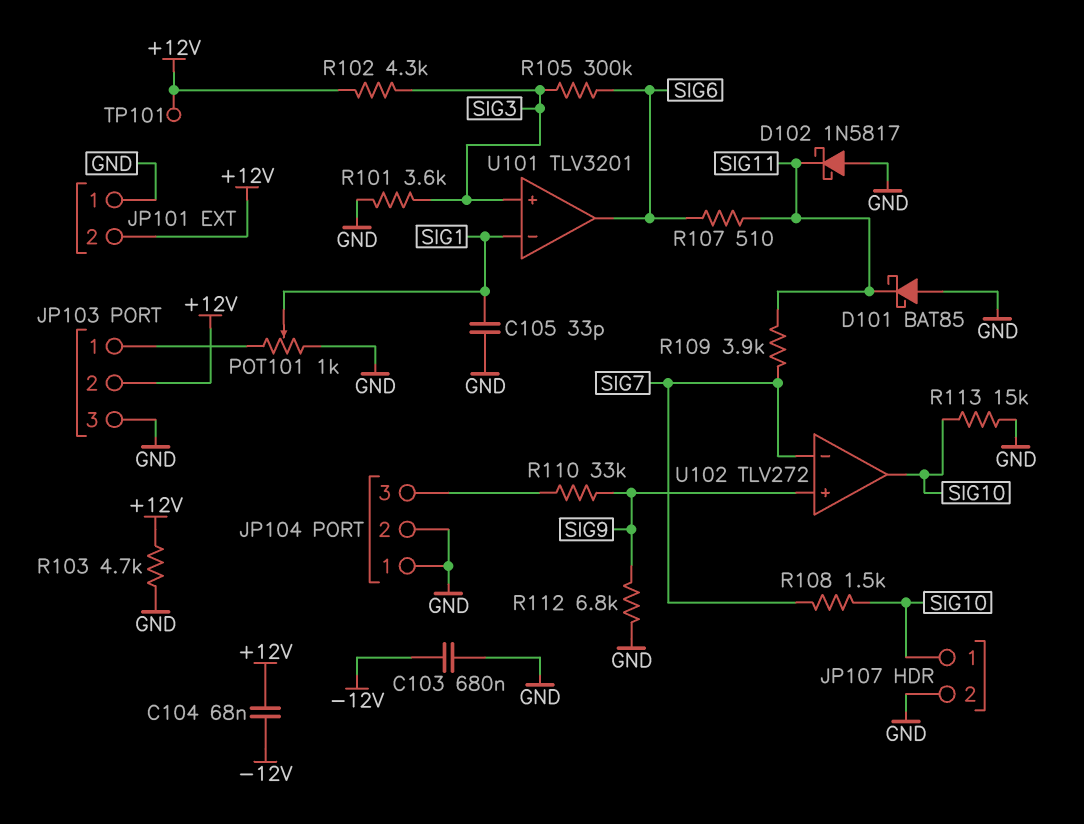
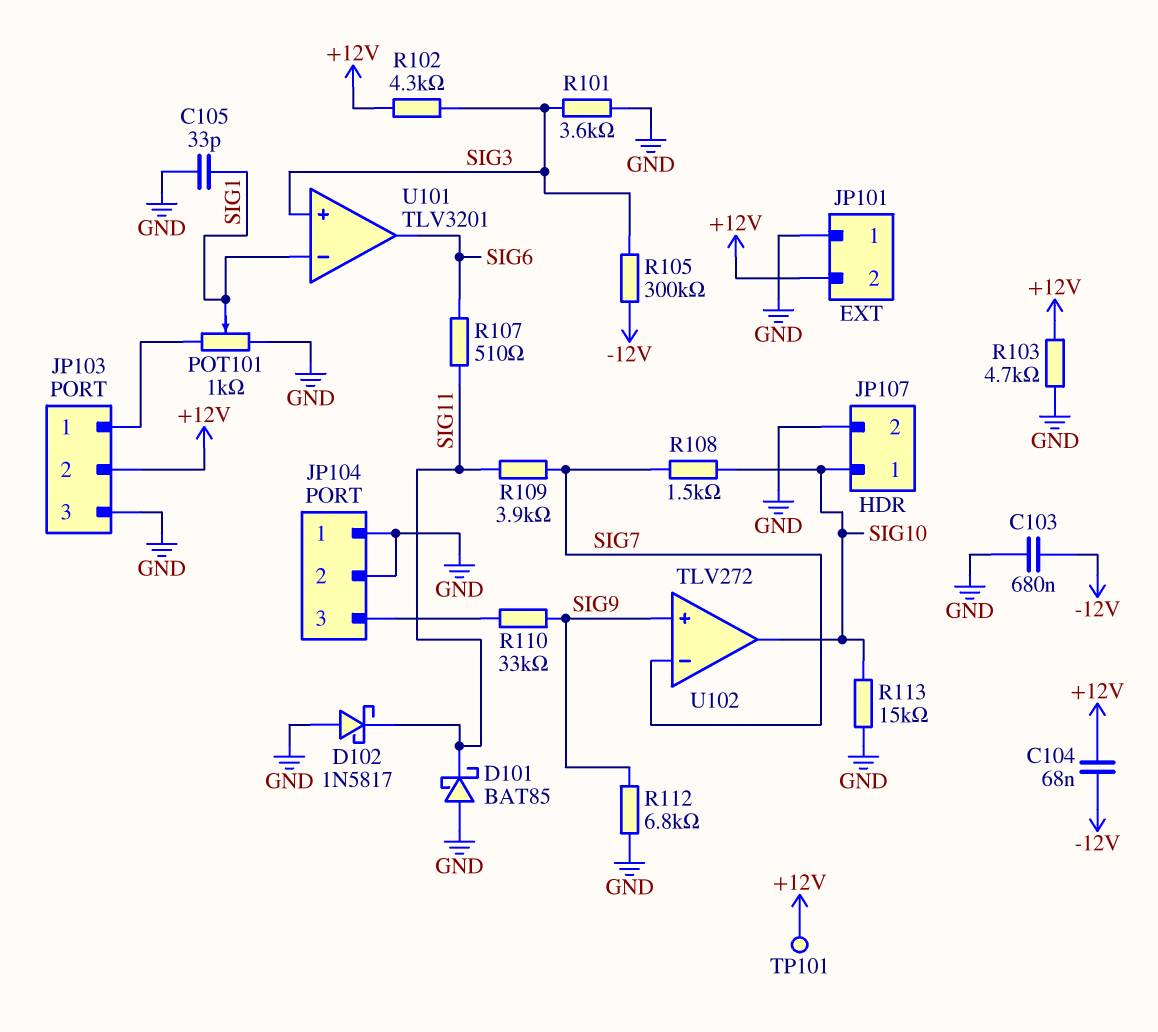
R105: 300k (SIG3, SIG6) -> 300k (-12V, SIG3)

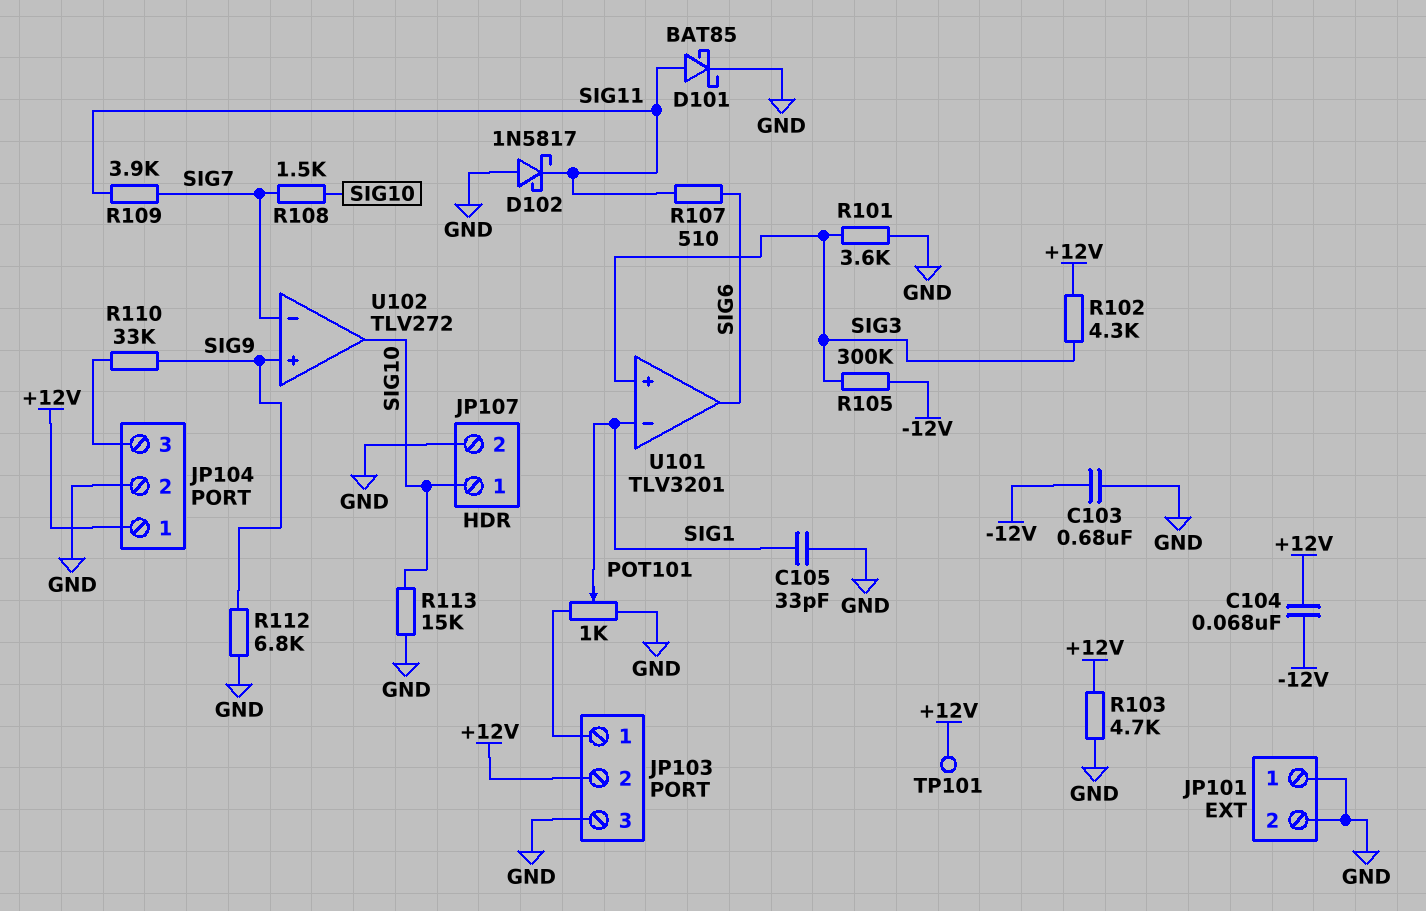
D101: schottky BAT85 (A GND, K SIG11) -> schottky BAT85 (A SIG11, K GND)
JP101 pin 2: +12V -> GND
JP104 pin 1: GND -> +12V

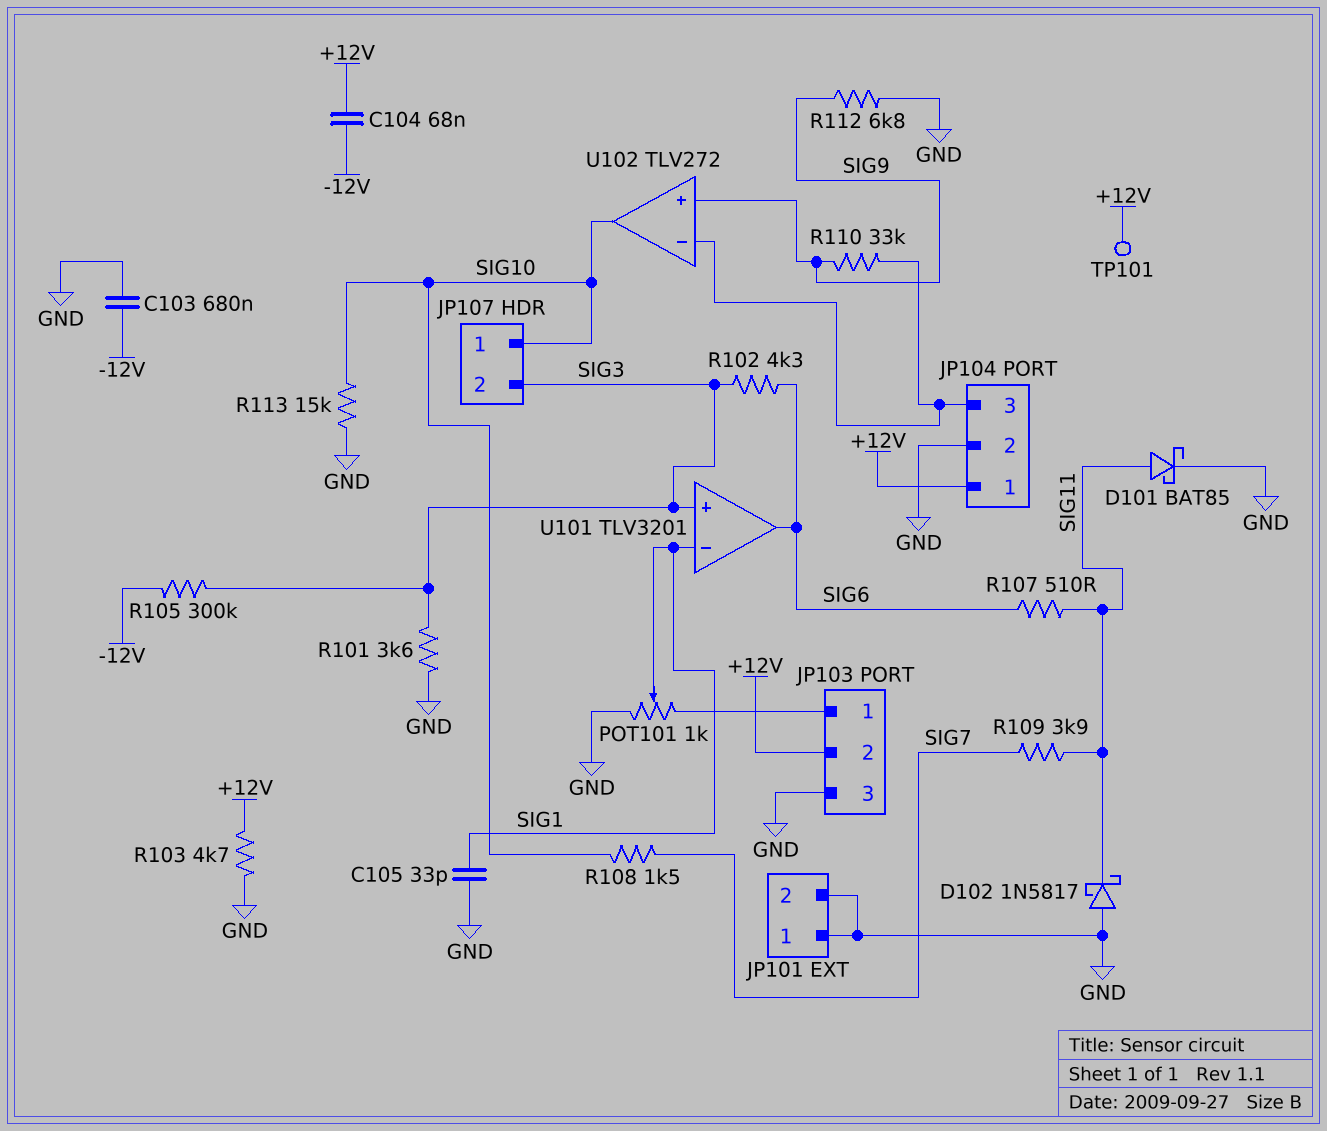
JP107 pin 2: GND -> SIG3
R102: 4.3k (+12V, SIG3) -> 4.3k (SIG3, SIG6)
U102 pin in-: SIG7 -> JP104/3

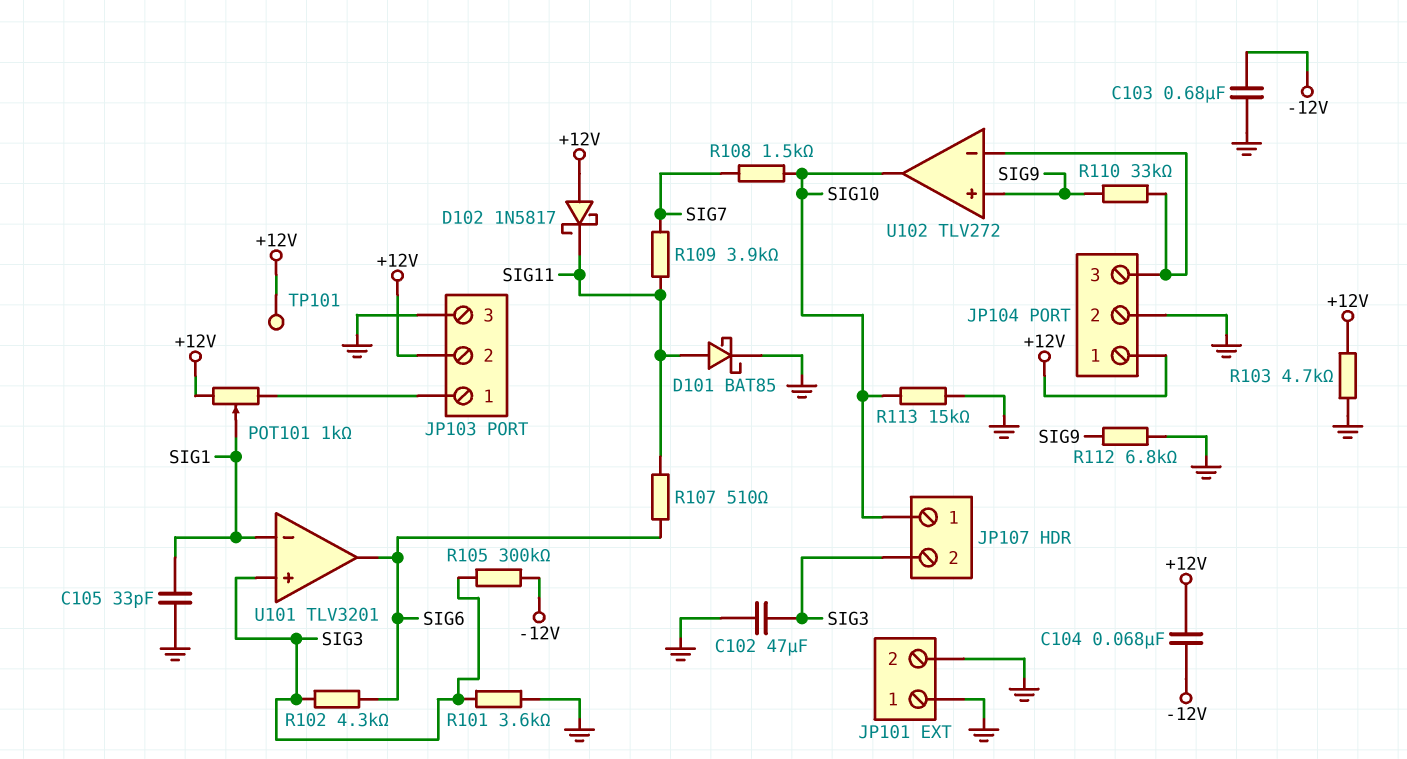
C102: none -> 47uF (GND, SIG3)
D102: schottky 1N5817 (A GND, K SIG11) -> schottky 1N5817 (A +12V, K SIG11)
POT101: 1k (GND, JP103/1, wiper SIG1) -> 1k (+12V, JP103/1, wiper SIG1)

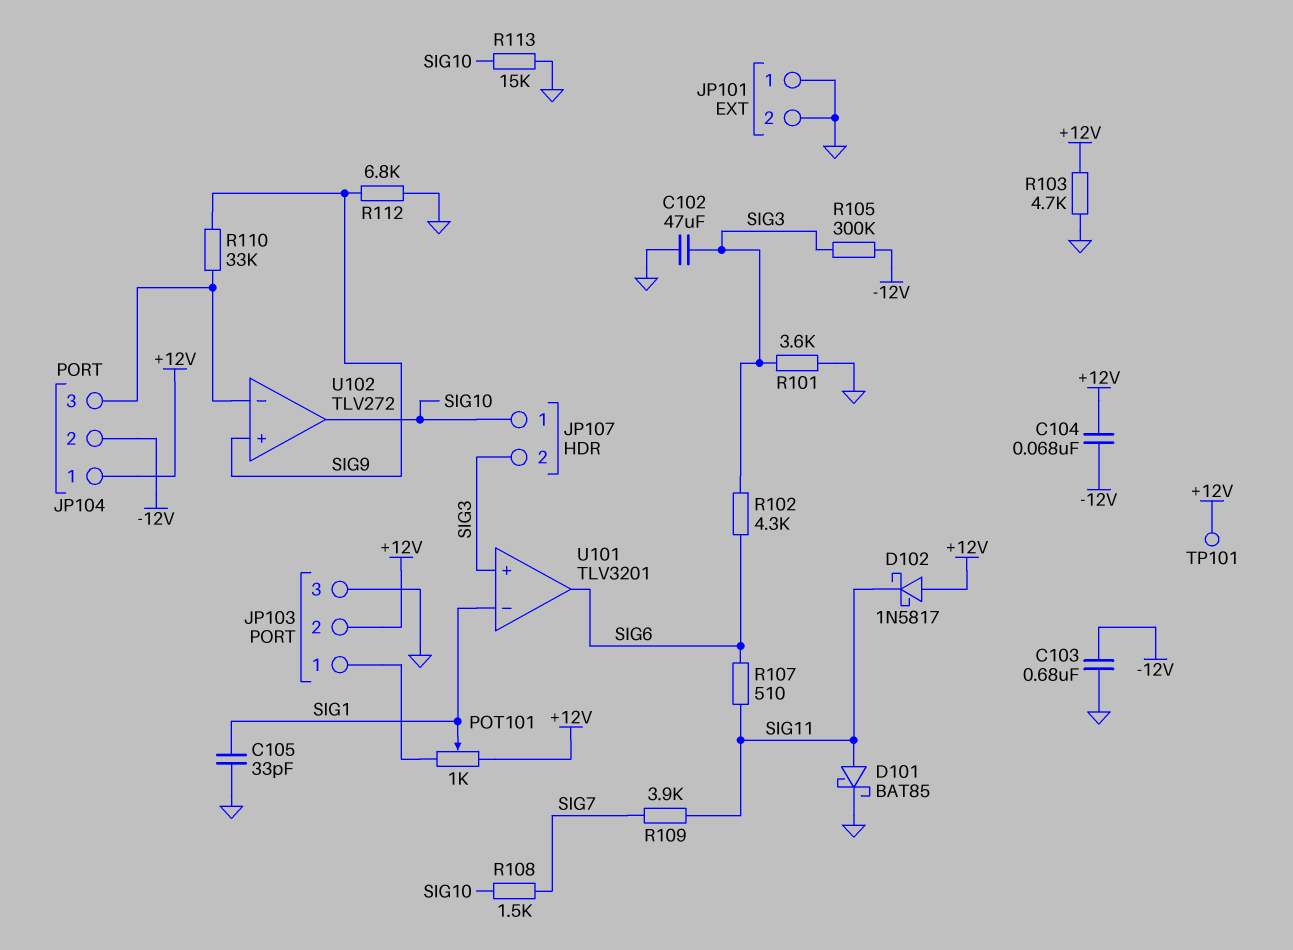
JP104 pin 2: GND -> -12V

